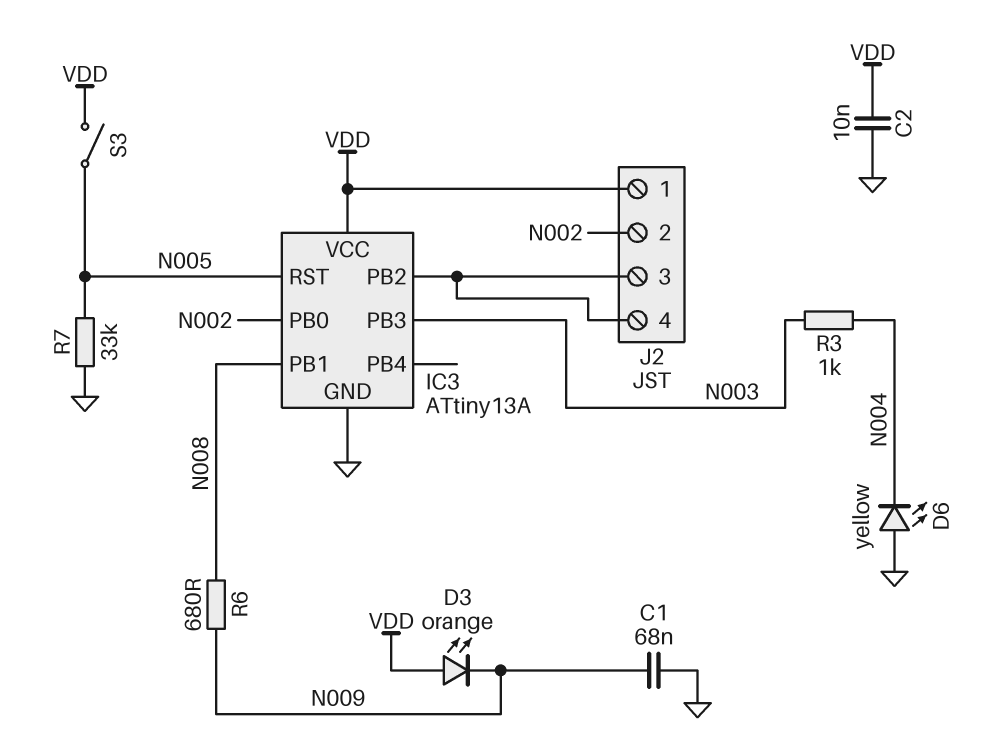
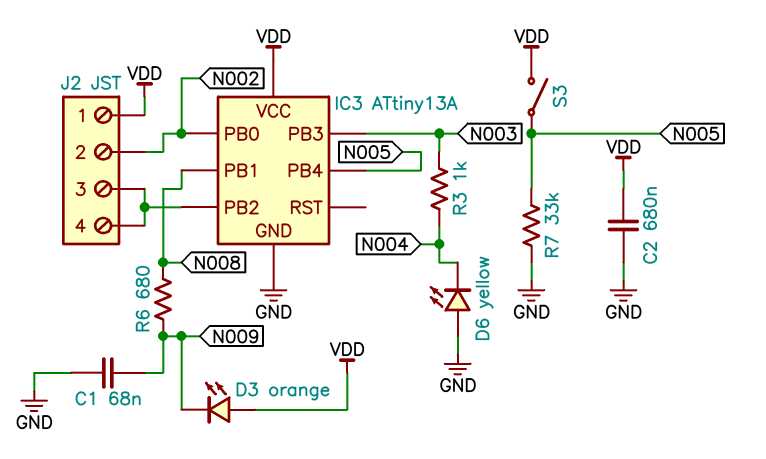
C2: 10nF (GND, VDD) -> 680nF (GND, VDD)
IC3 pin PB4: none -> N005
IC3 pin RST: N005 -> none

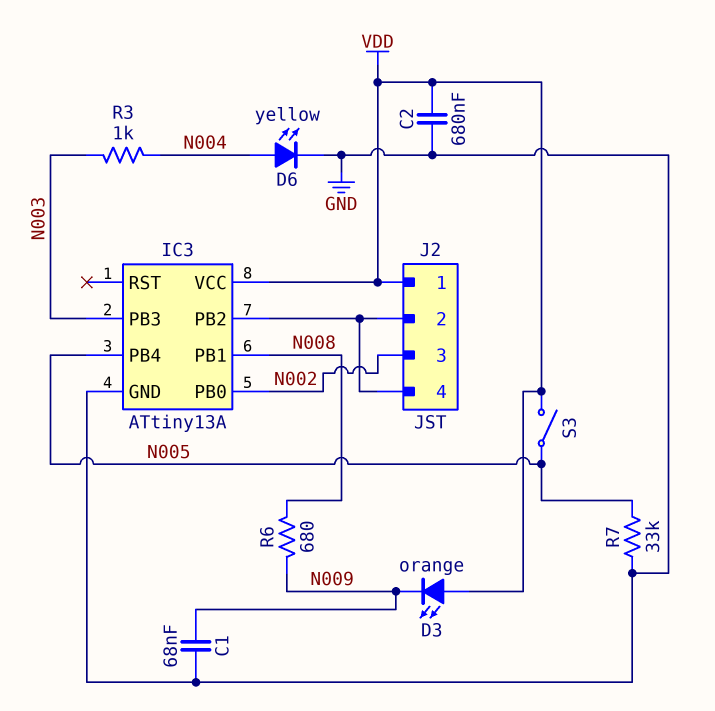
D6: LED yellow (A GND, K N004) -> LED yellow (A N004, K GND)
J2 pin 2: N002 -> IC3/PB2
J2 pin 3: IC3/PB2 -> N002

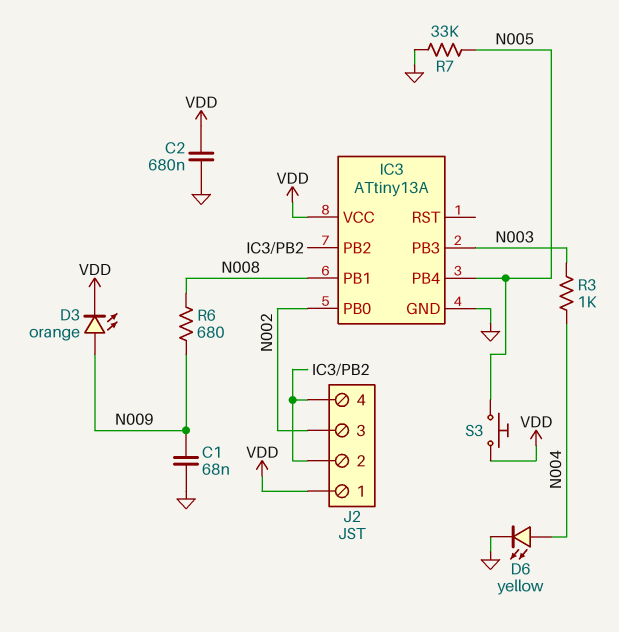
D3: LED orange (A VDD, K N009) -> LED orange (A N009, K VDD)
S3: switch (N005, VDD) -> button (N005, VDD)

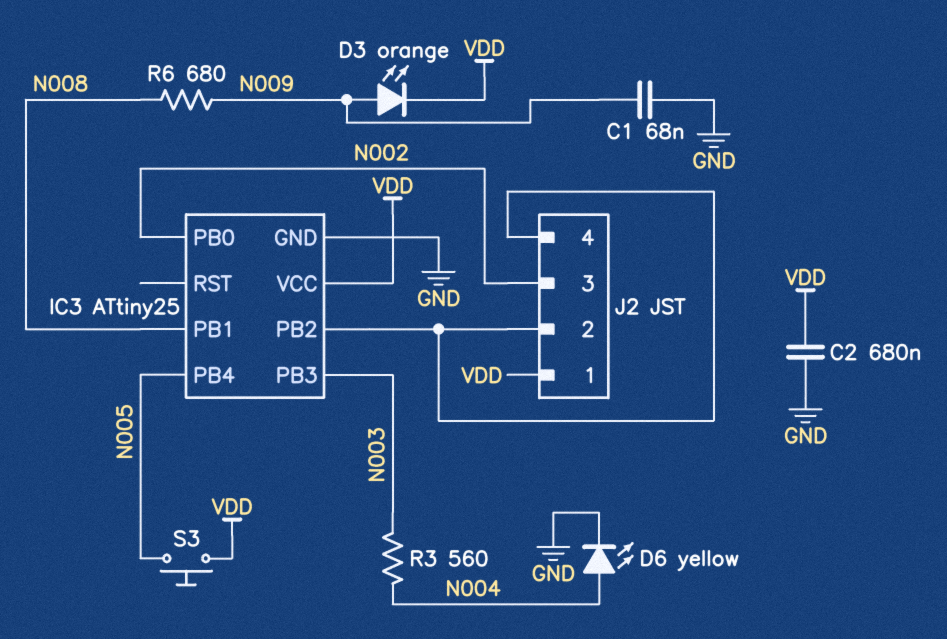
IC3: ATtiny13A -> ATtiny25
R3: 1k (N003, N004) -> 560 (N003, N004)
R7: 33k (GND, N005) -> none

